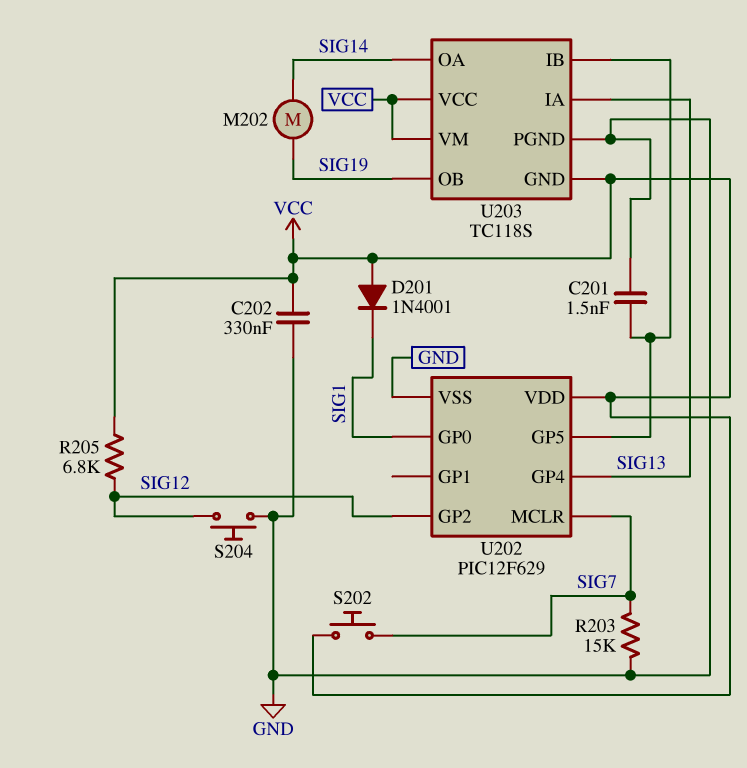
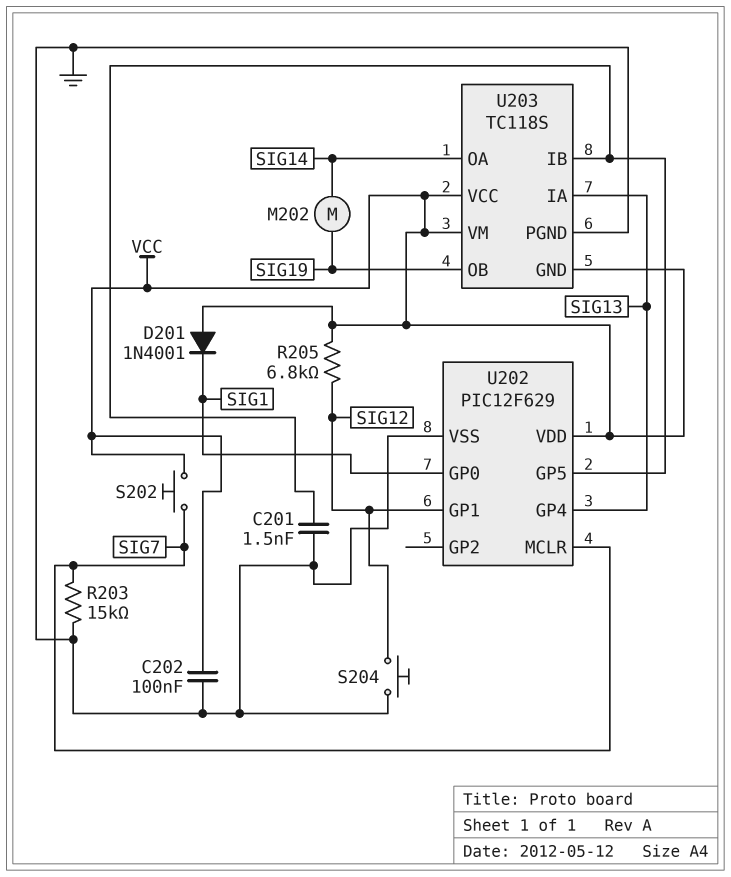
C202: 330nF (GND, VCC) -> 100nF (GND, VCC)
U202 pin GP1: none -> SIG12
U202 pin GP2: SIG12 -> none

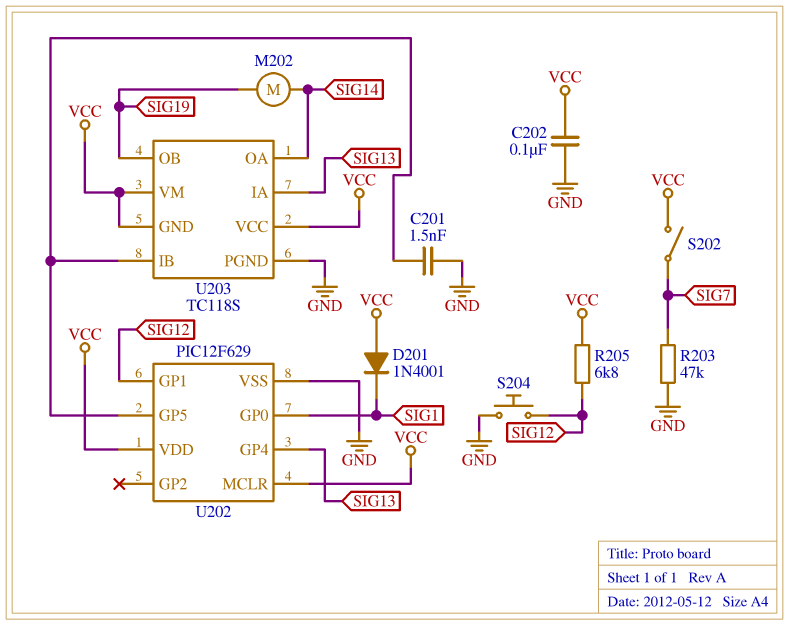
R203: 15k (GND, SIG7) -> 47k (GND, SIG7)
S202: button (SIG7, VCC) -> switch (SIG7, VCC)
U202 pin MCLR: SIG7 -> VCC

